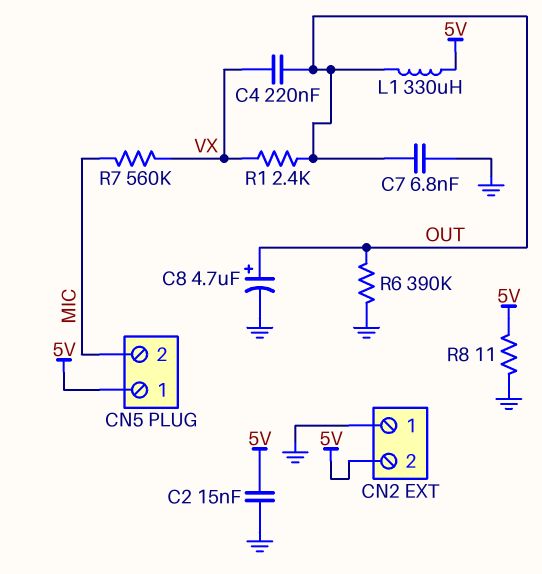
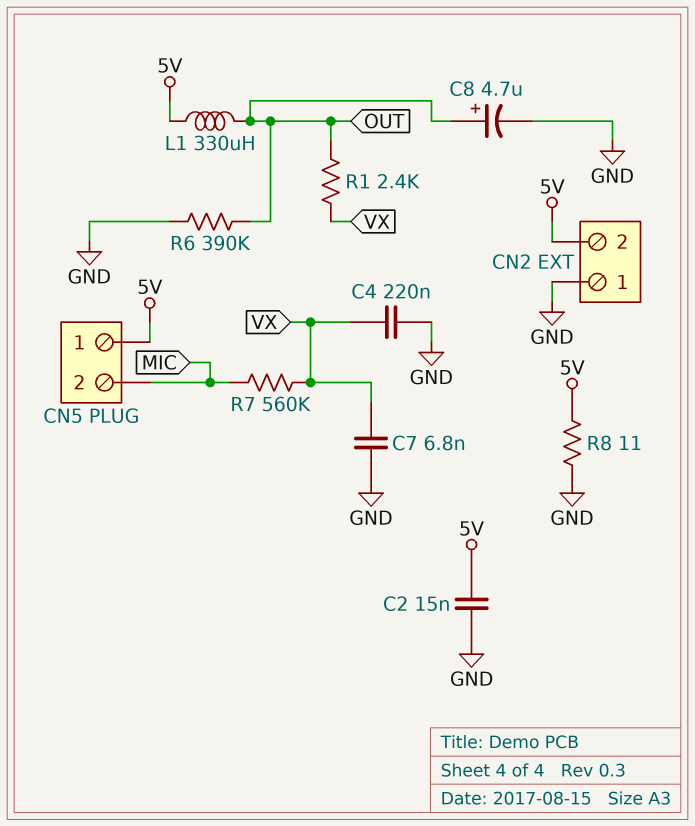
C4: 220nF (OUT, VX) -> 220nF (GND, VX)
C7: 6.8nF (GND, OUT) -> 6.8nF (GND, VX)

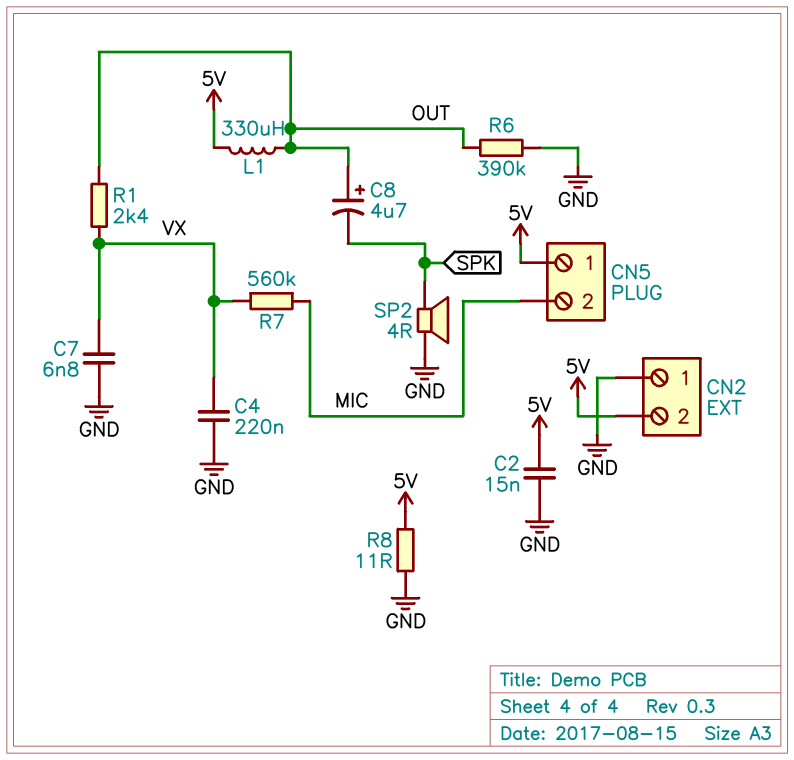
C8: 4.7uF (plus OUT, minus GND) -> 4.7uF (plus OUT, minus SPK)
SP2: none -> speaker 4R (GND, SPK)

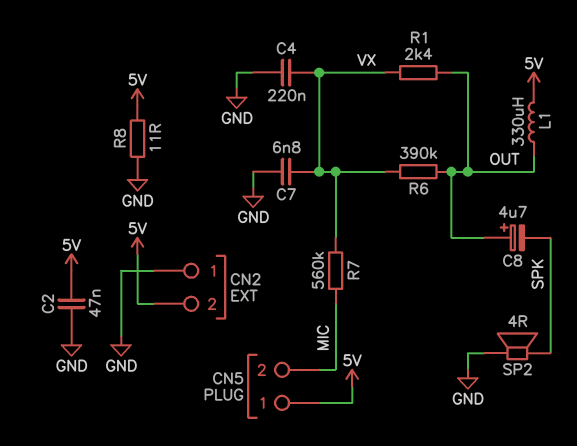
C2: 15nF (5V, GND) -> 47nF (5V, GND)
R6: 390k (GND, OUT) -> 390k (OUT, VX)

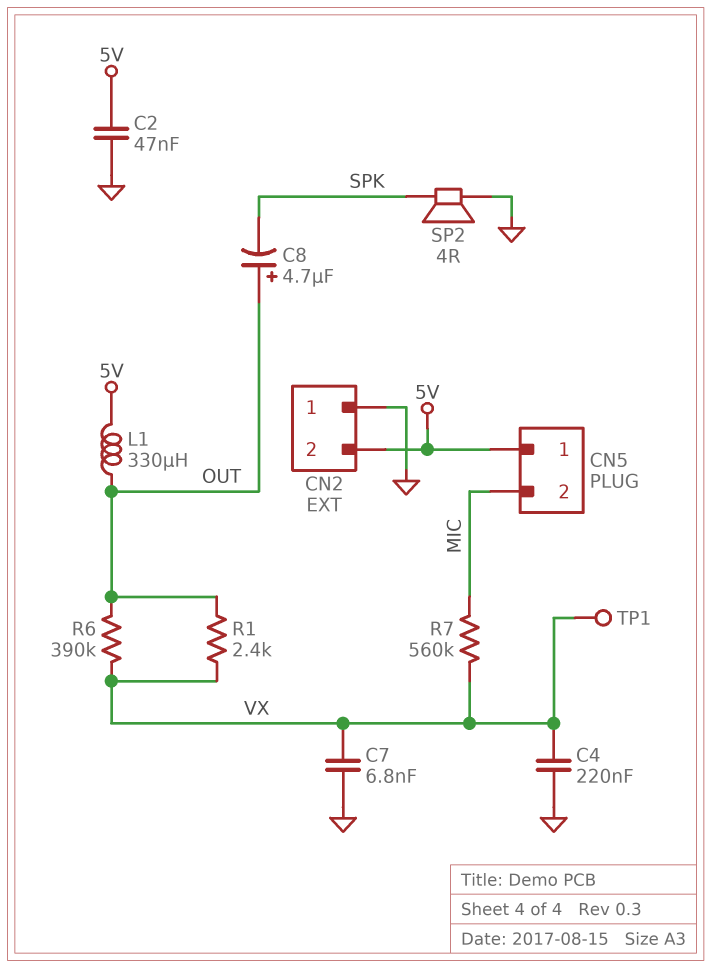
R8: 11 (5V, GND) -> none
TP1: none -> test point (VX)

